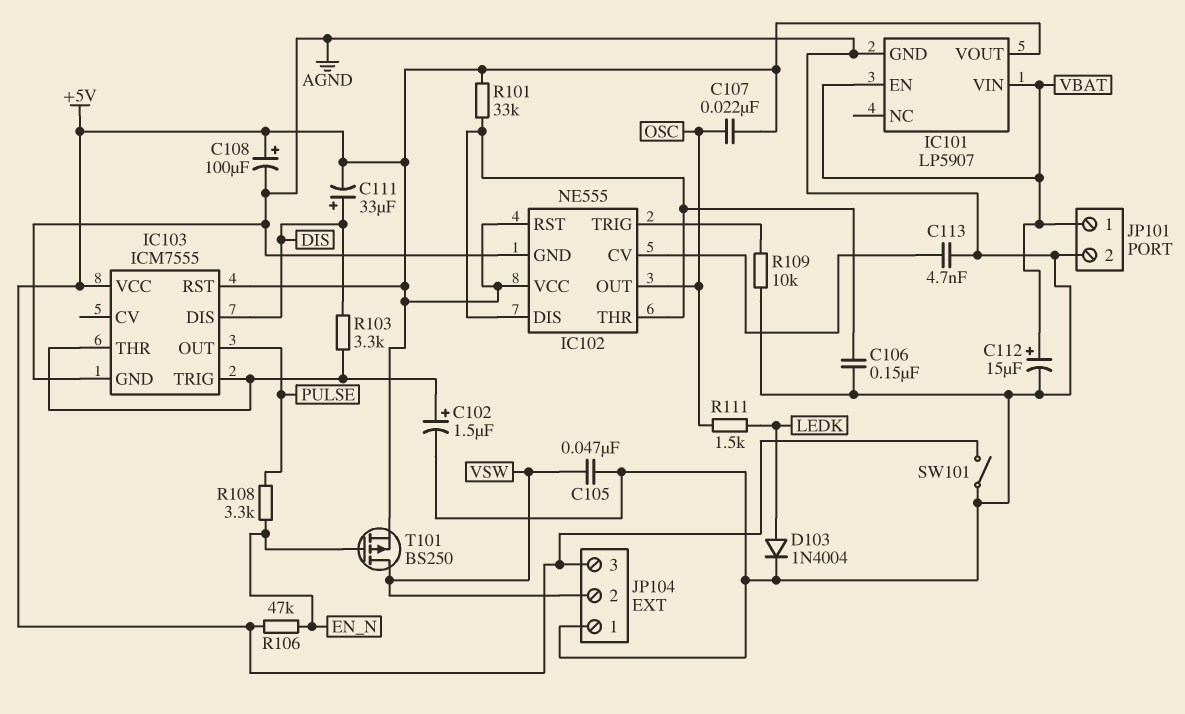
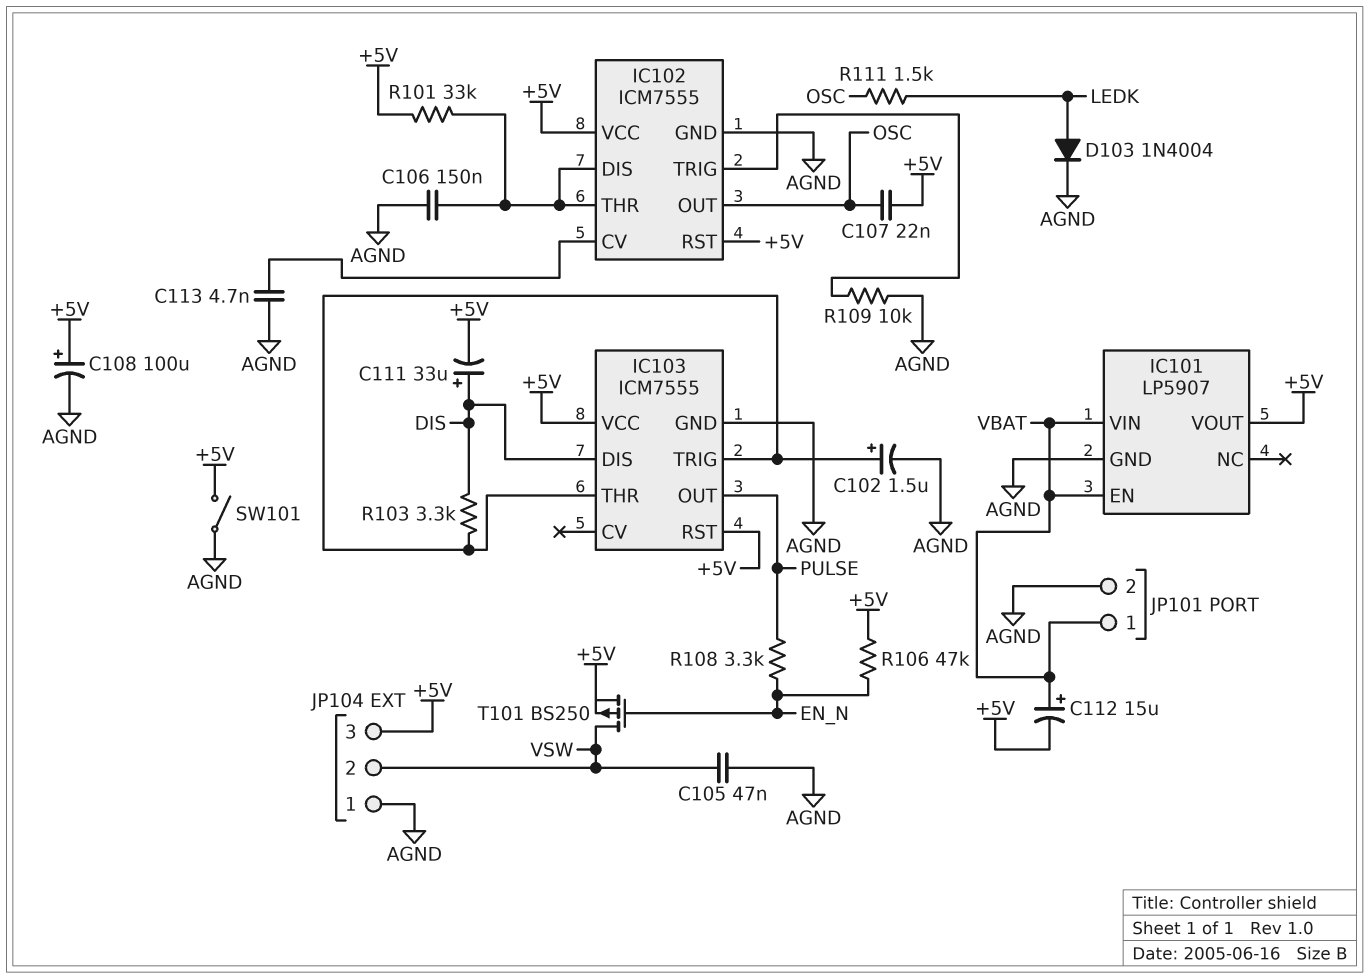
C112: 15uF (plus VBAT, minus AGND) -> 15uF (plus VBAT, minus +5V)
IC102: NE555 -> ICM7555

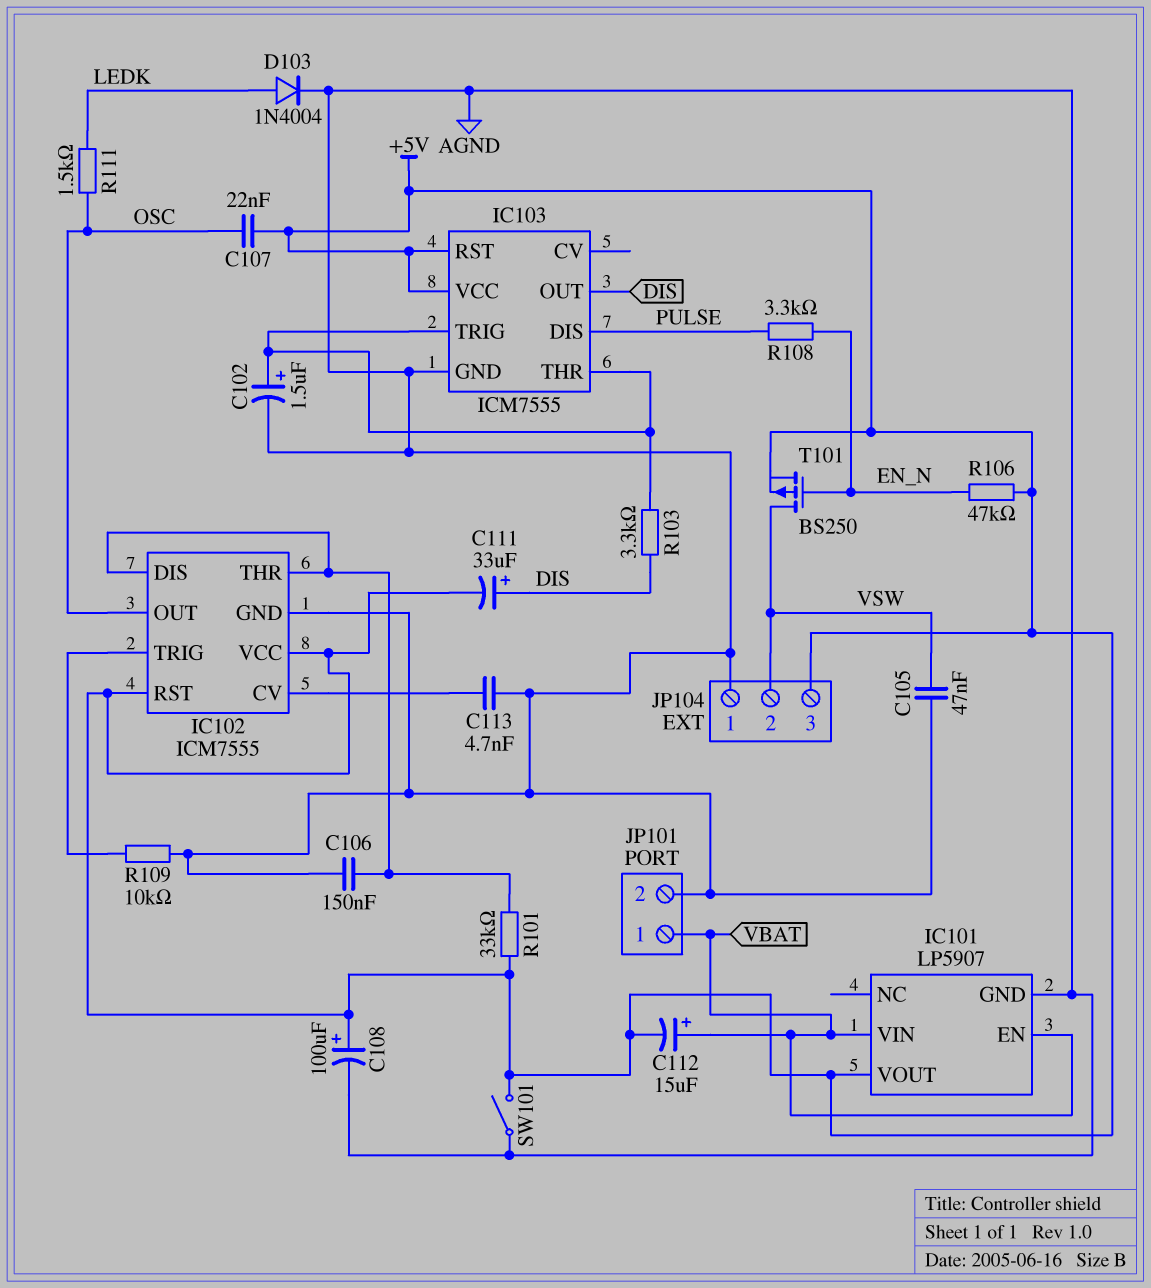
IC103 pin DIS: DIS -> PULSE
IC103 pin OUT: PULSE -> DIS

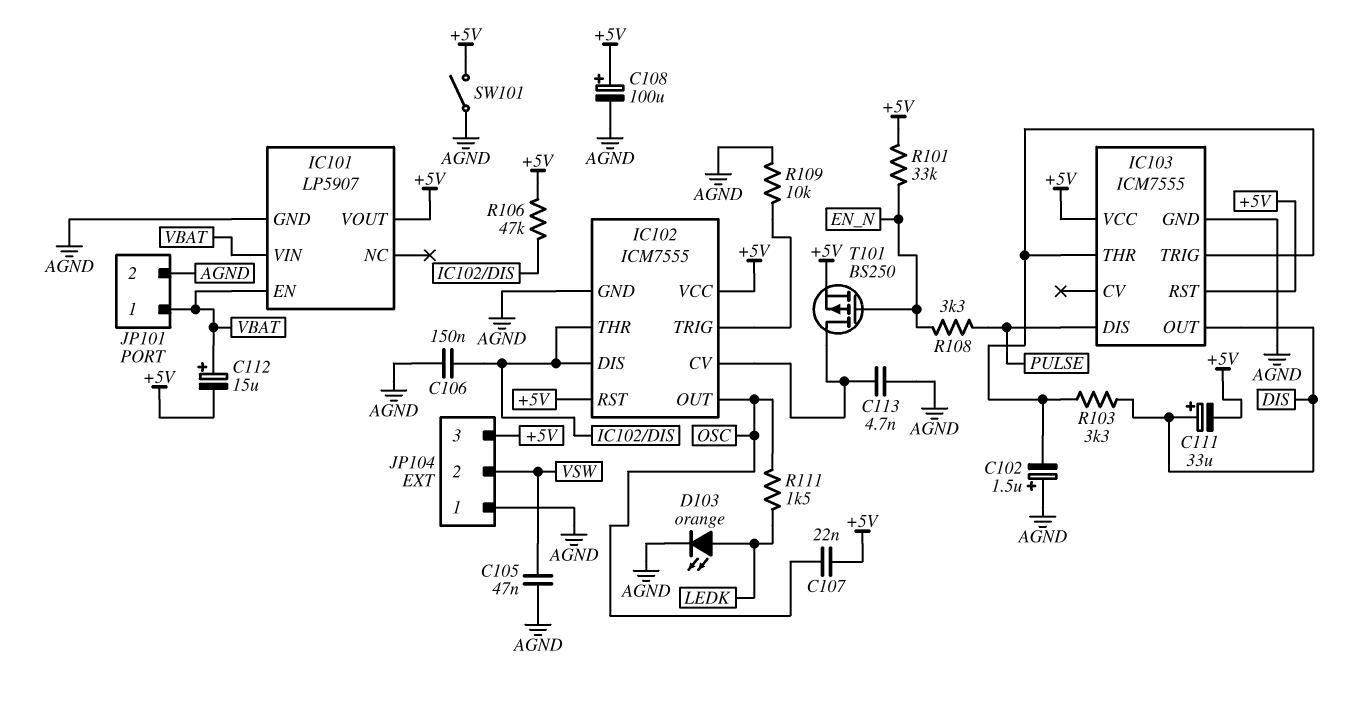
C102: 1.5uF (plus IC103/THR, minus AGND) -> 1.5uF (plus AGND, minus IC103/THR)
D103: diode 1N4004 (A LEDK, K AGND) -> LED orange (A LEDK, K AGND)
R101: 33k (+5V, IC102/DIS) -> 33k (+5V, EN_N)
R106: 47k (+5V, EN_N) -> 47k (+5V, IC102/DIS)
T101: PMOS BS250 (G EN_N, D VSW, S +5V) -> PMOS BS250 (G EN_N, D IC102/CV, S +5V)

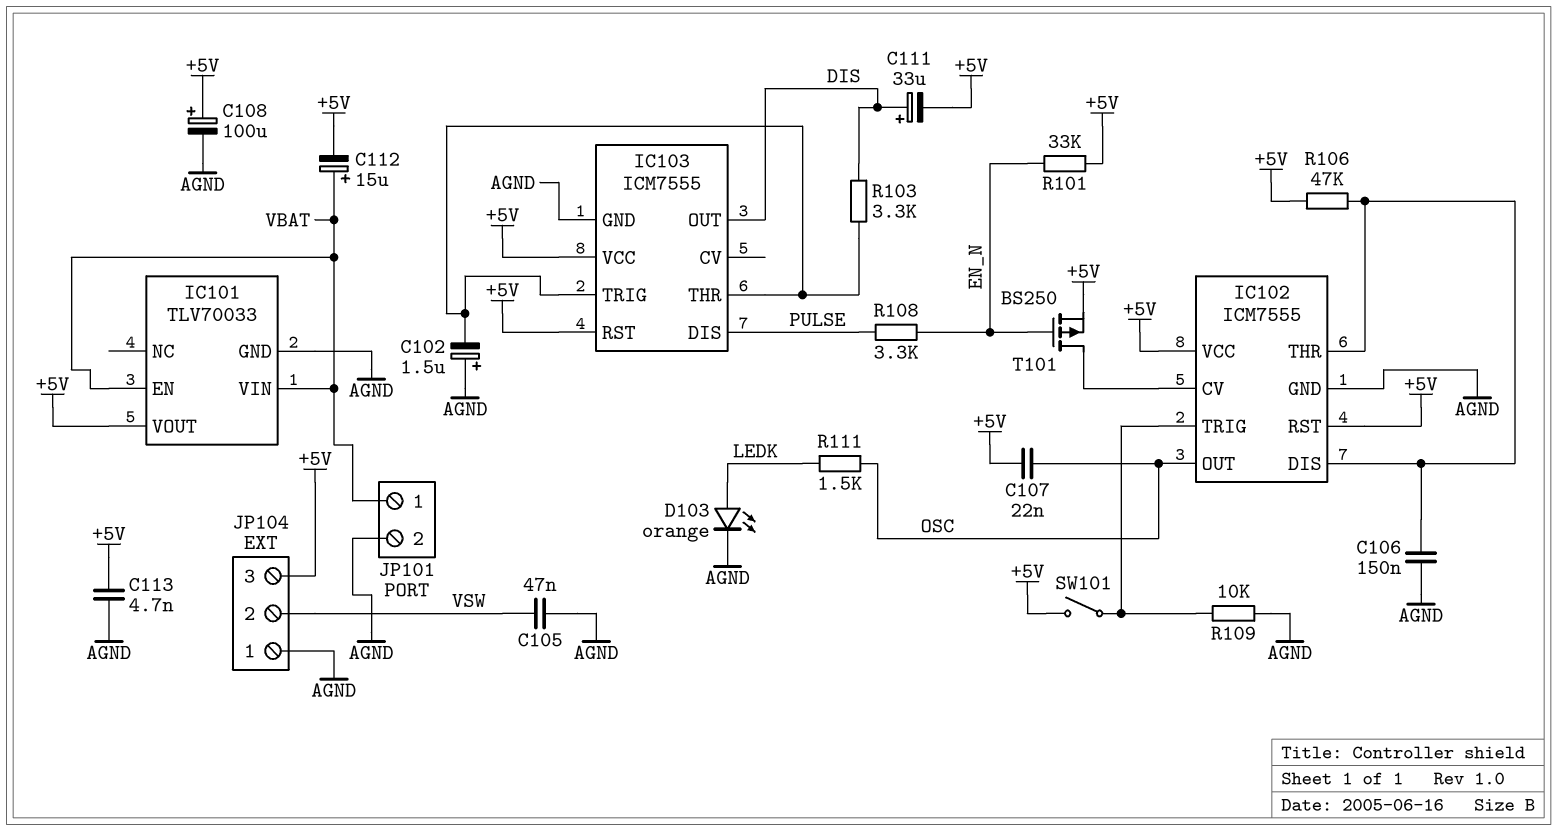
C113: 4.7nF (AGND, IC102/CV) -> 4.7nF (+5V, AGND)
IC101: LP5907 -> TLV70033
SW101: switch (+5V, AGND) -> switch (+5V, IC102/TRIG)

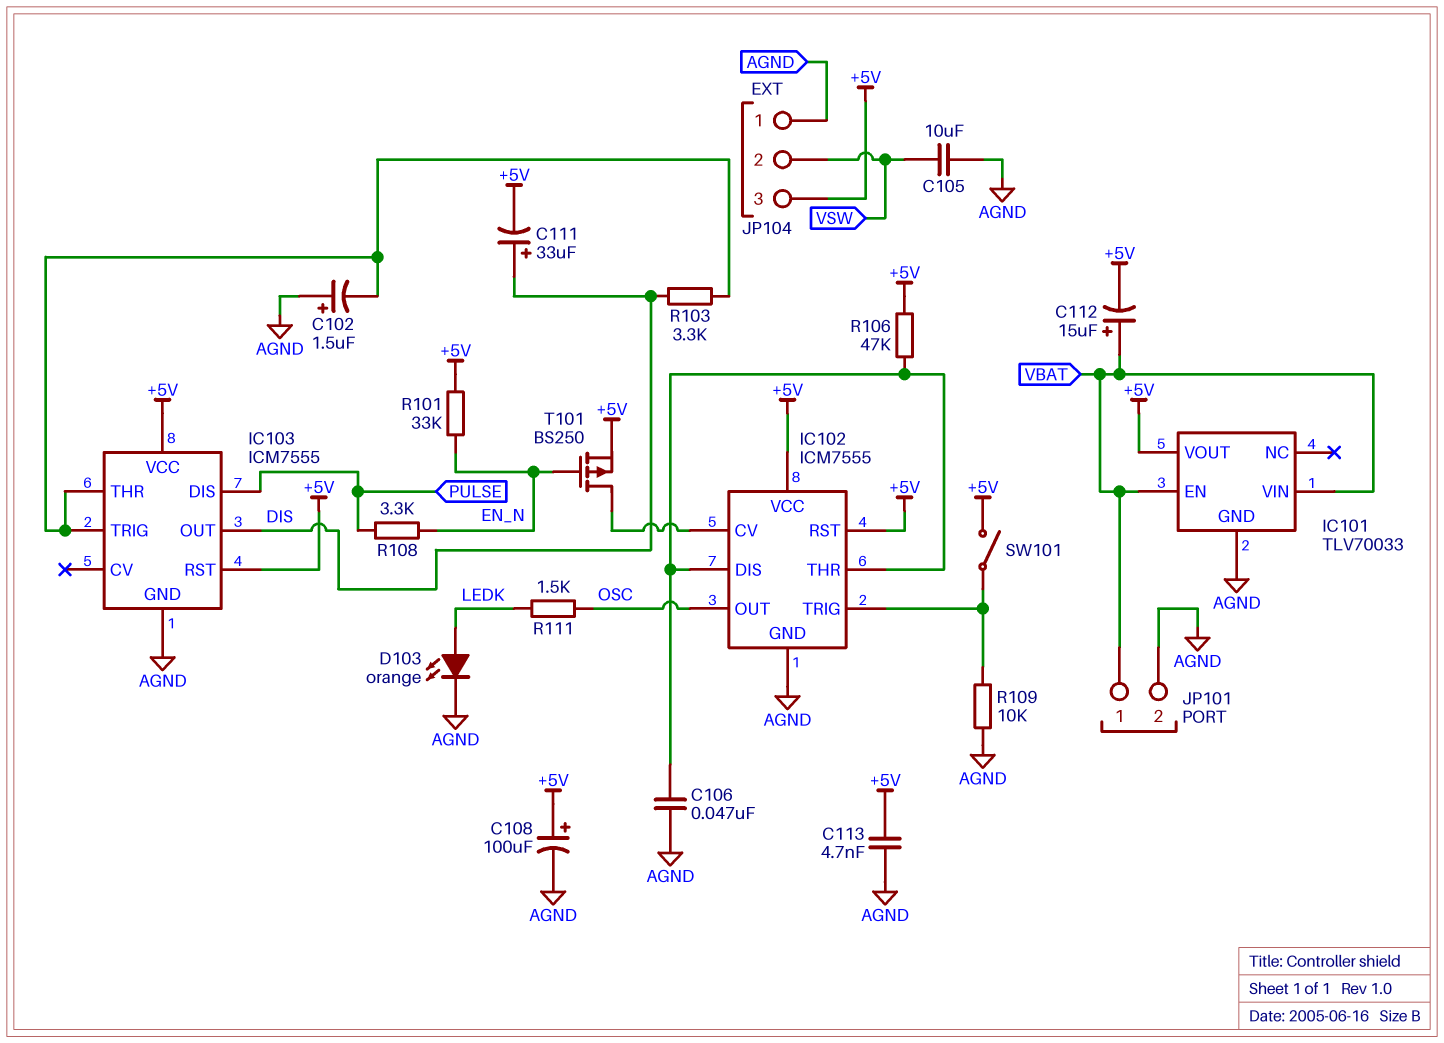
C105: 47nF (AGND, VSW) -> 10uF (AGND, VSW)
C106: 150nF (AGND, IC102/DIS) -> 47nF (AGND, IC102/DIS)
C107: 22nF (+5V, OSC) -> none

